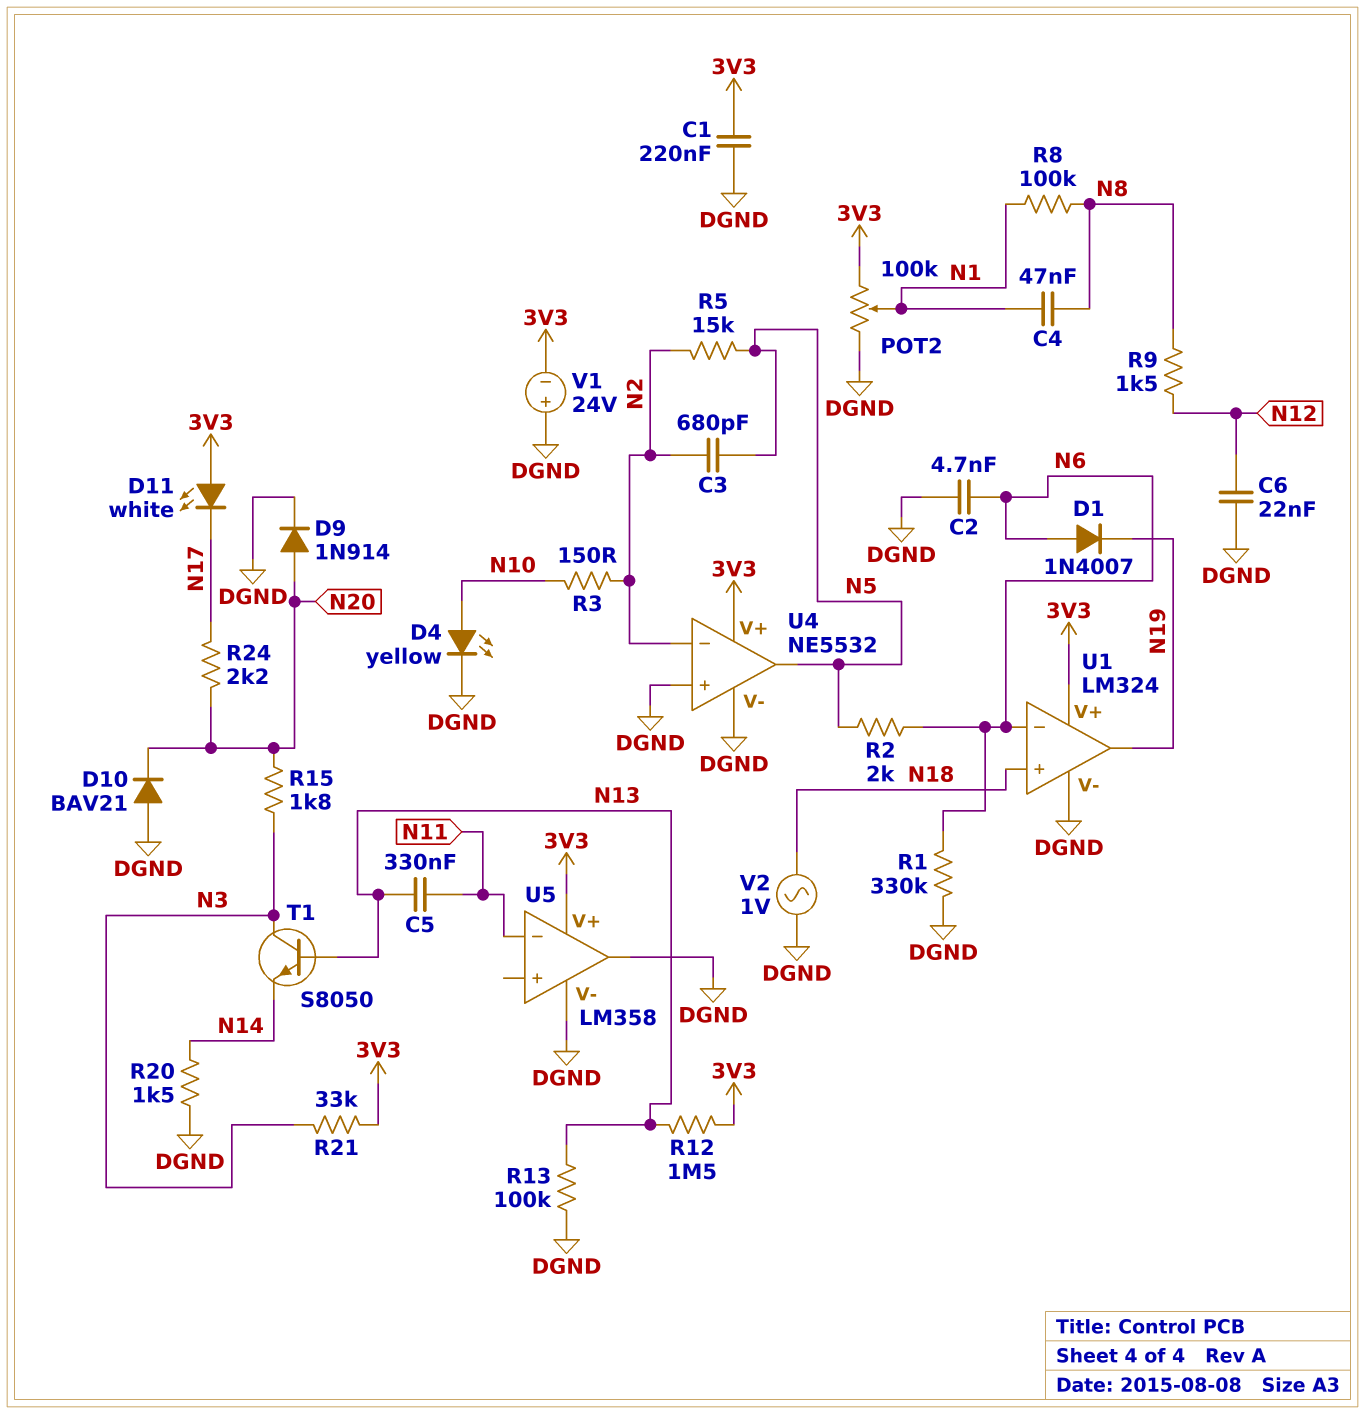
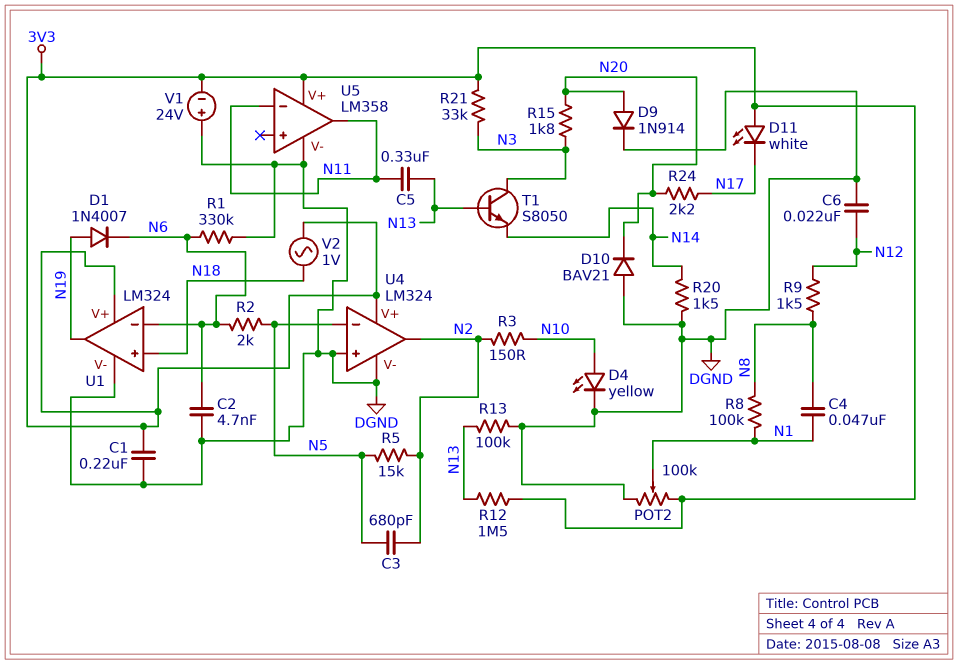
D1: diode 1N4007 (A N6, K N19) -> diode 1N4007 (A N19, K N6)
U4: NE5532 -> LM324
U4 pin in-: N2 -> N5
U4 pin out: N5 -> N2
U5 pin out: DGND -> N11
V2: AC 1V (DGND, N18) -> AC 1V (3V3, N18)

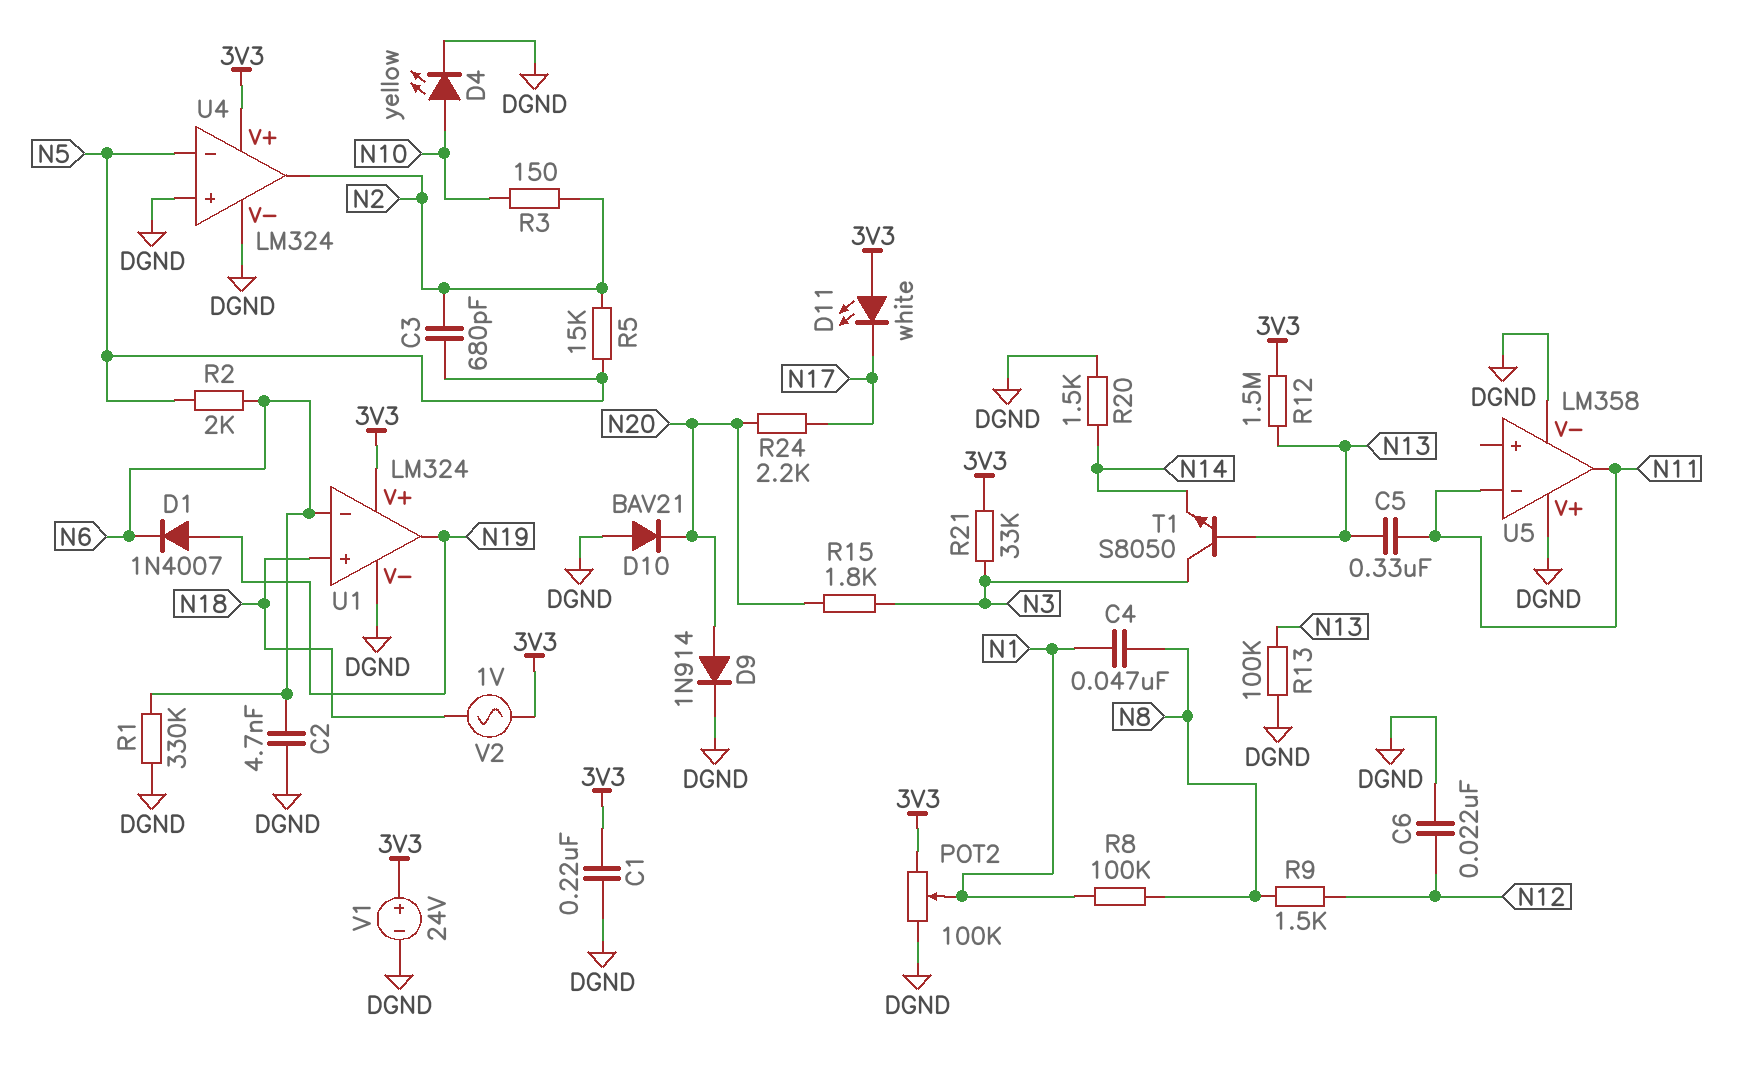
U5 pin V+: 3V3 -> DGND
V1: 24V (plus DGND, minus 3V3) -> 24V (plus 3V3, minus DGND)

